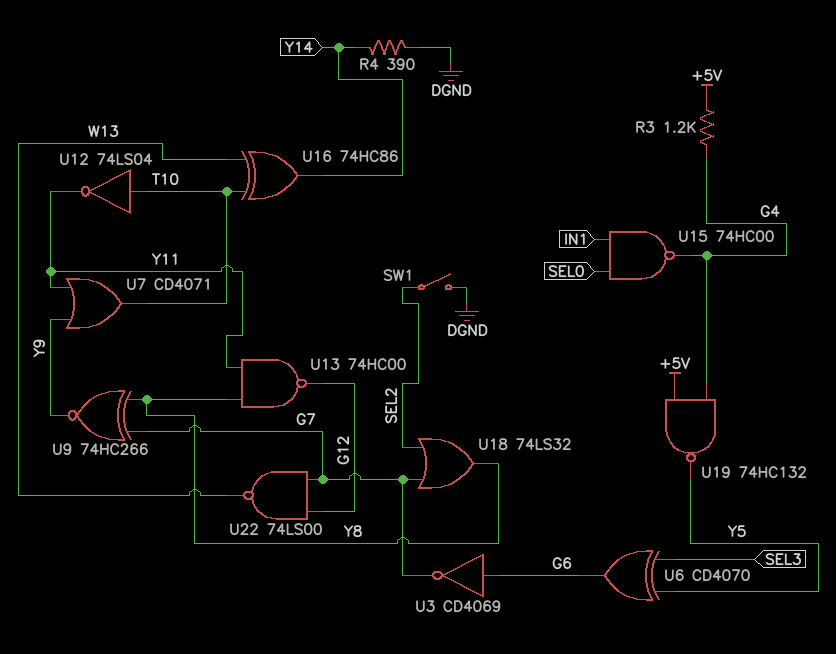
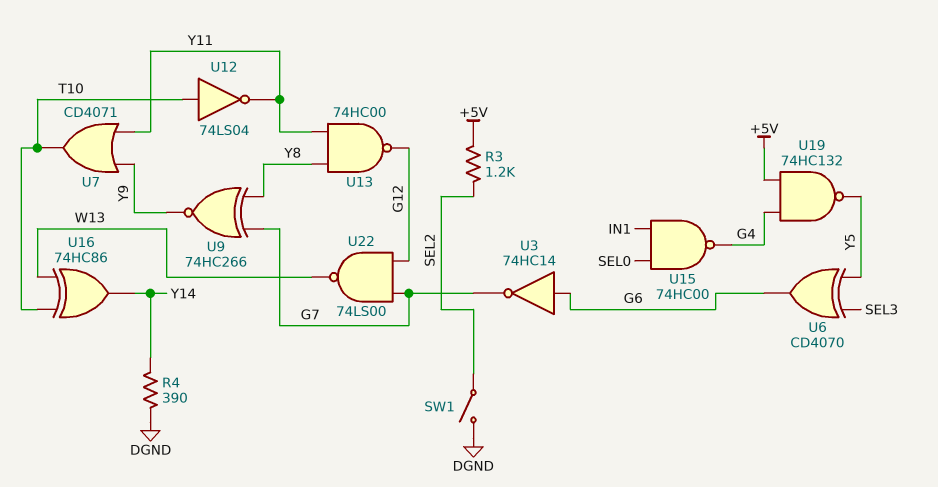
R3: 1.2k (+5V, G4) -> 1.2k (+5V, SEL2)
U3: NOT CD4069 (in G6, out G7) -> NOT 74HC14 (in G6, out G7)
U18: OR 74LS32 (in G7, in SEL2, out Y8) -> none

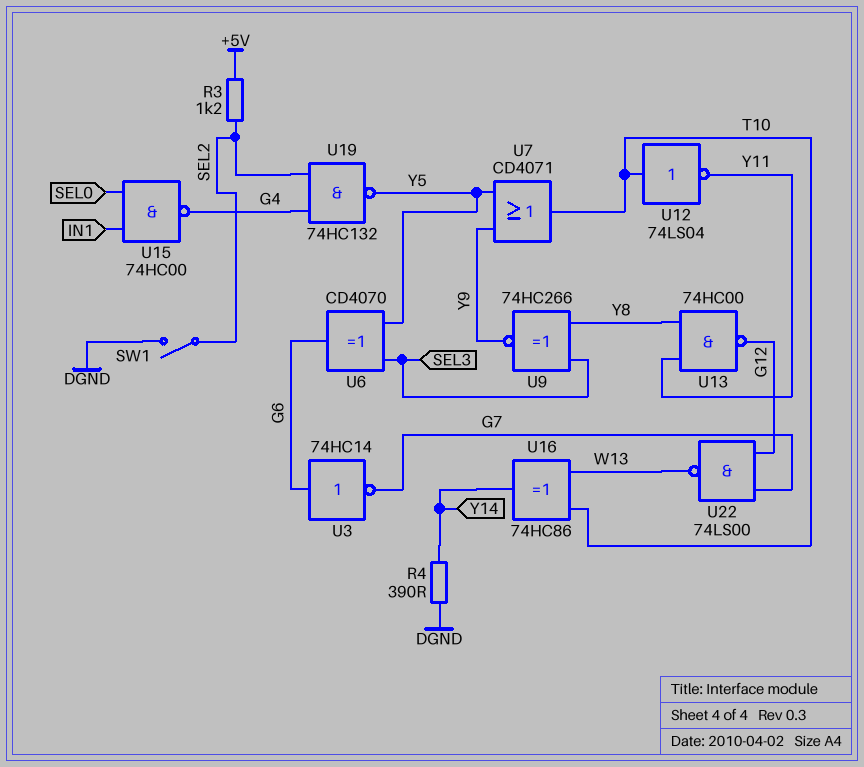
U7: OR CD4071 (in Y9, in Y11, out T10) -> OR CD4071 (in Y5, in Y9, out T10)
U9: XNOR 74HC266 (in G7, in Y8, out Y9) -> XNOR 74HC266 (in SEL3, in Y8, out Y9)
U19: NAND 74HC132 (in +5V, in G4, out Y5) -> NAND 74HC132 (in G4, in SEL2, out Y5)

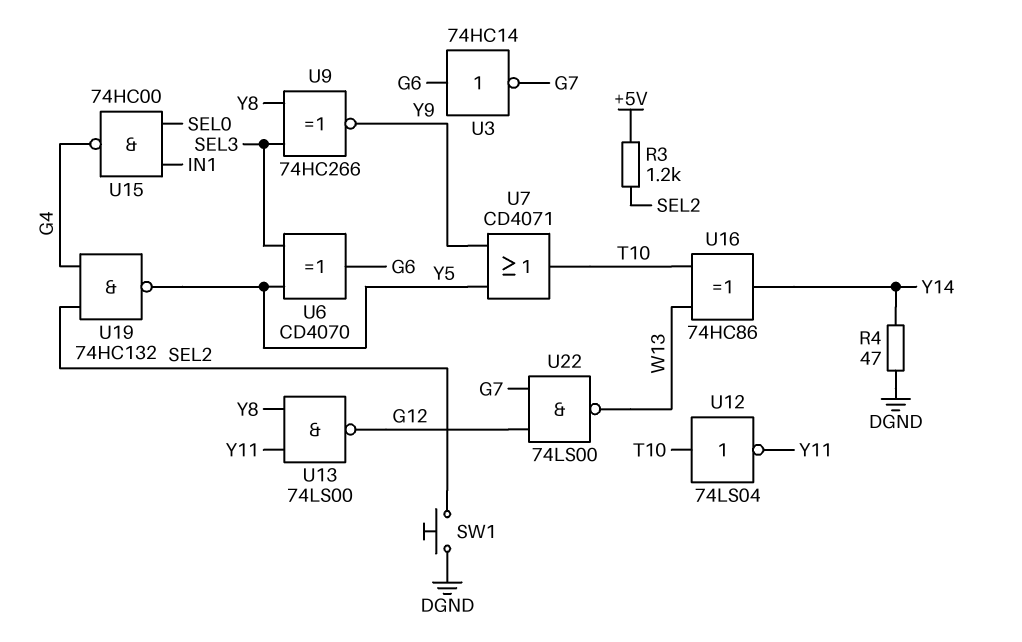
R4: 390 (DGND, Y14) -> 47 (DGND, Y14)
SW1: switch (DGND, SEL2) -> button (DGND, SEL2)
U13: NAND 74HC00 (in Y8, in Y11, out G12) -> NAND 74LS00 (in Y8, in Y11, out G12)

